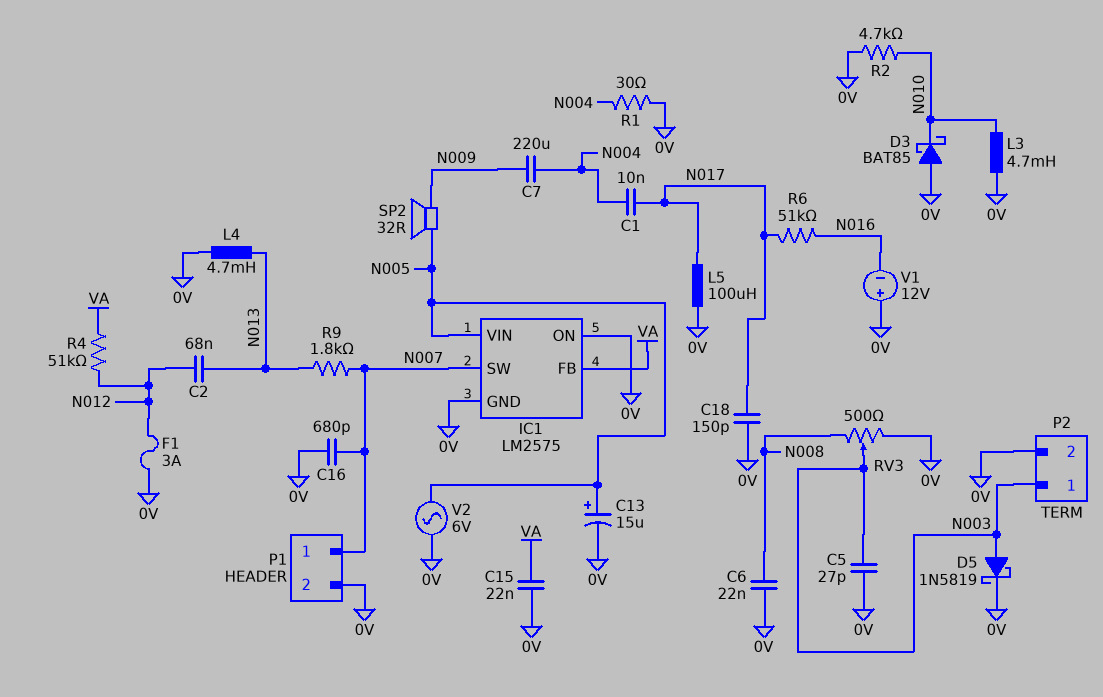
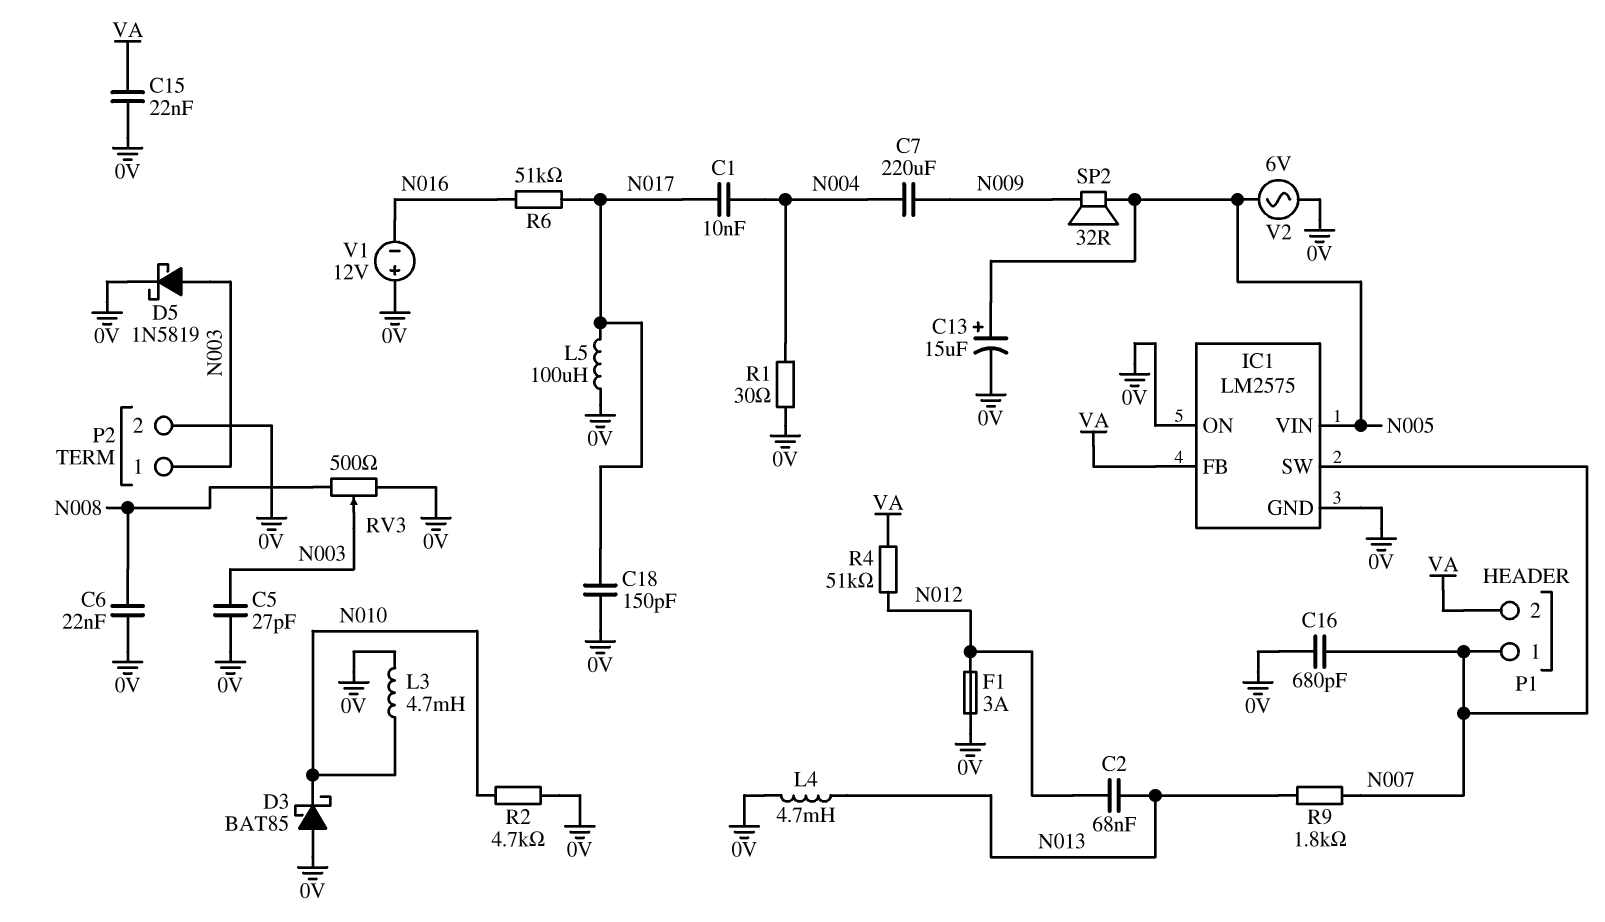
P1 pin 2: 0V -> VA

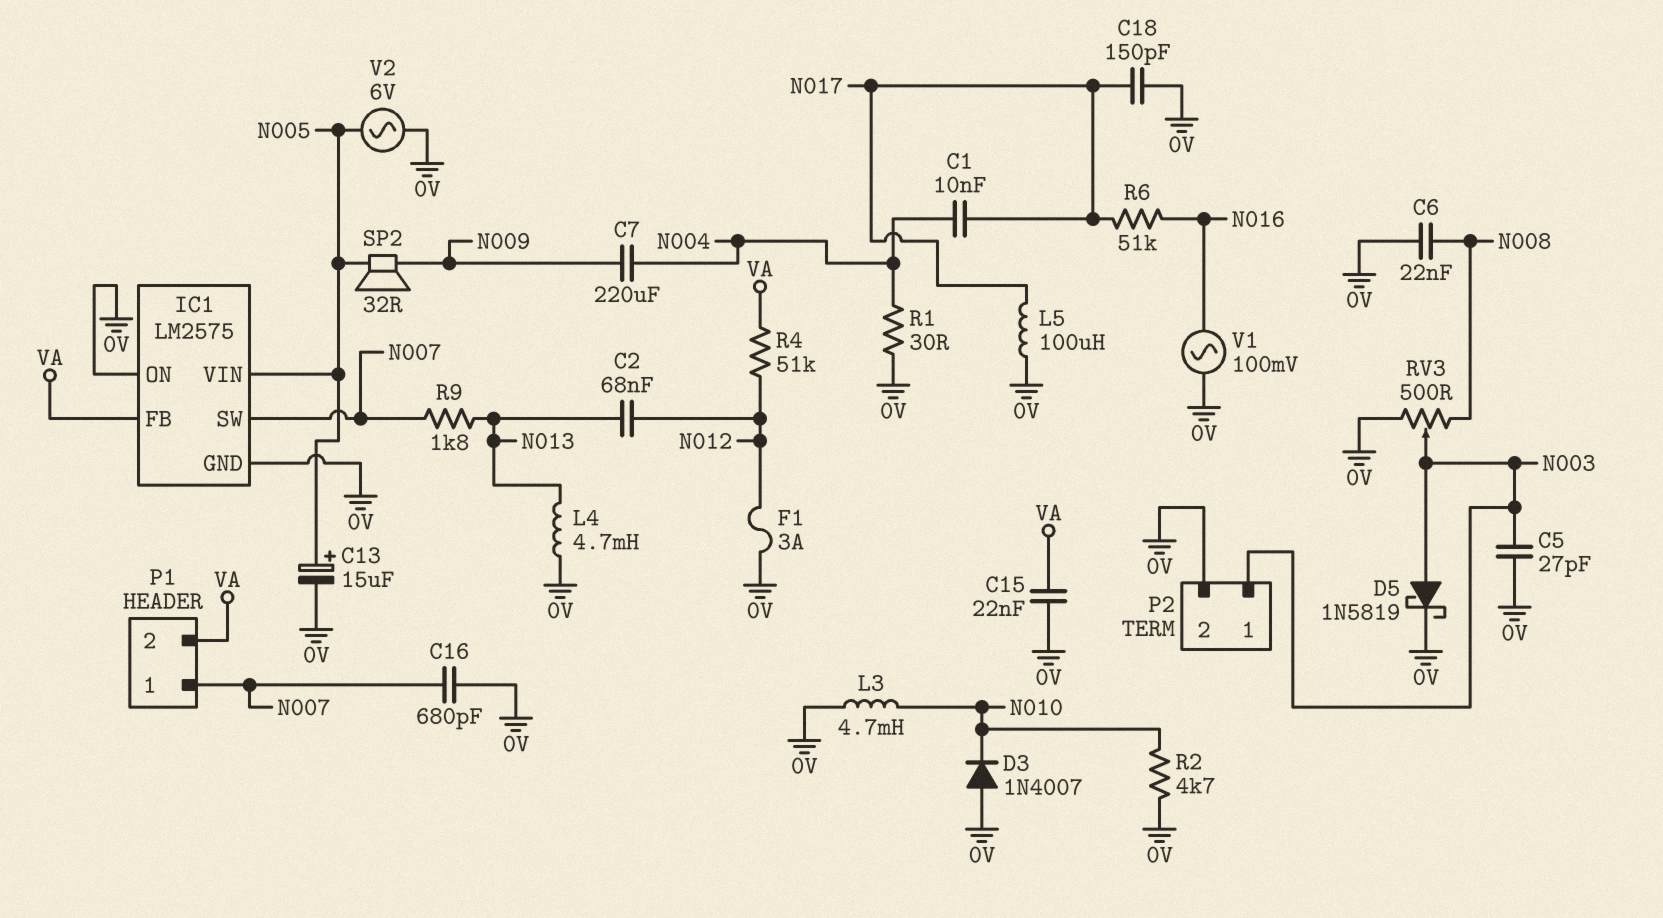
D3: schottky BAT85 (A 0V, K N010) -> diode 1N4007 (A 0V, K N010)
V1: 12V (plus 0V, minus N016) -> AC 100mV (0V, N016)

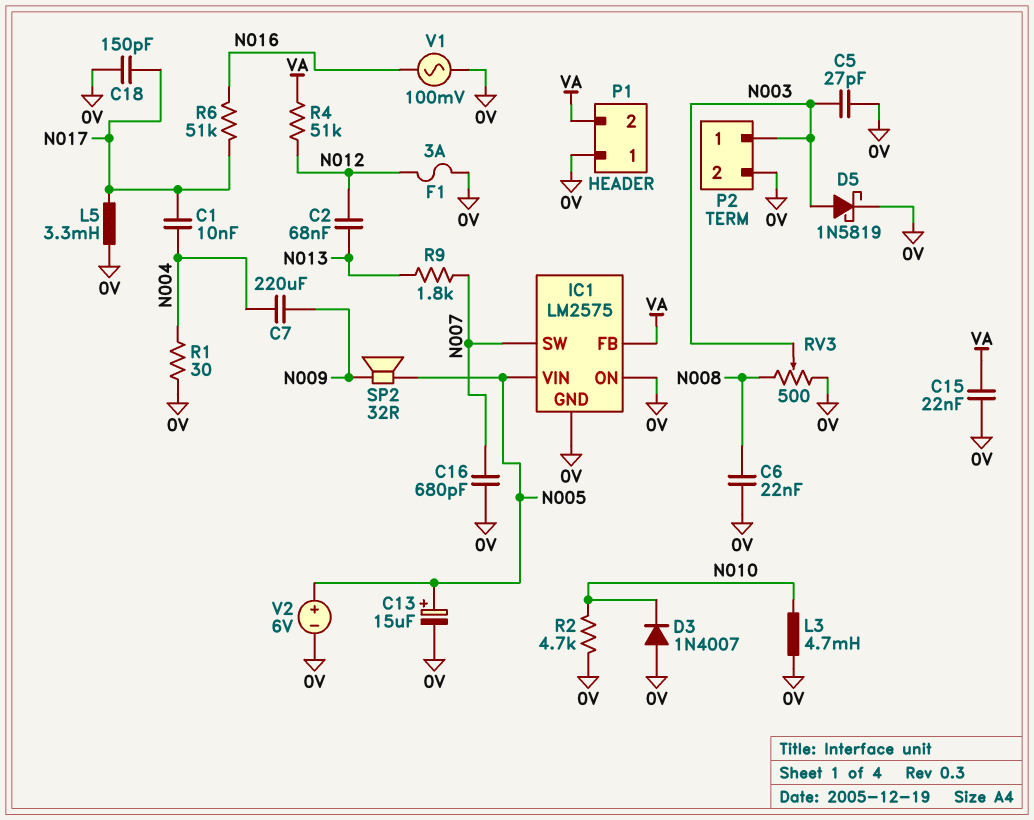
L4: 4.7mH (0V, N013) -> none
L5: 100uH (0V, N017) -> 3.3mH (0V, N017)
P1 pin 1: N007 -> 0V
V2: AC 6V (0V, N005) -> 6V (plus N005, minus 0V)

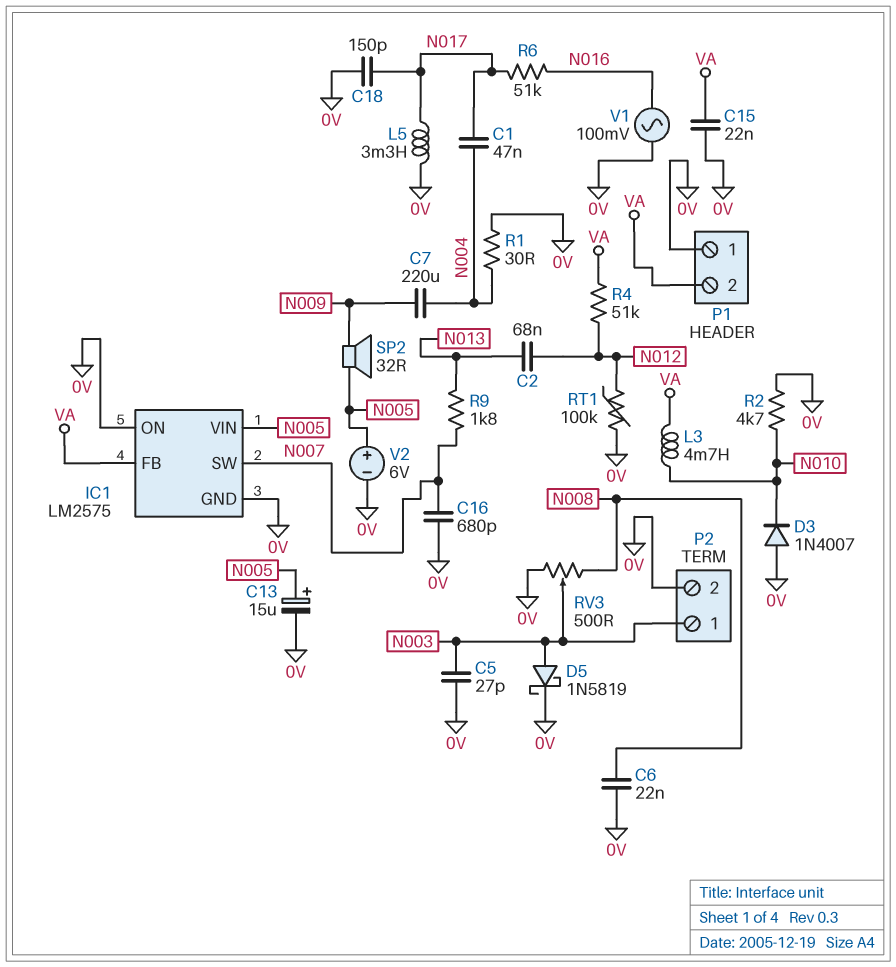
C1: 10nF (N004, N017) -> 47nF (N004, N017)
F1: 3A (0V, N012) -> none
L3: 4.7mH (0V, N010) -> 4.7mH (N010, VA)
RT1: none -> 100k (0V, N012)

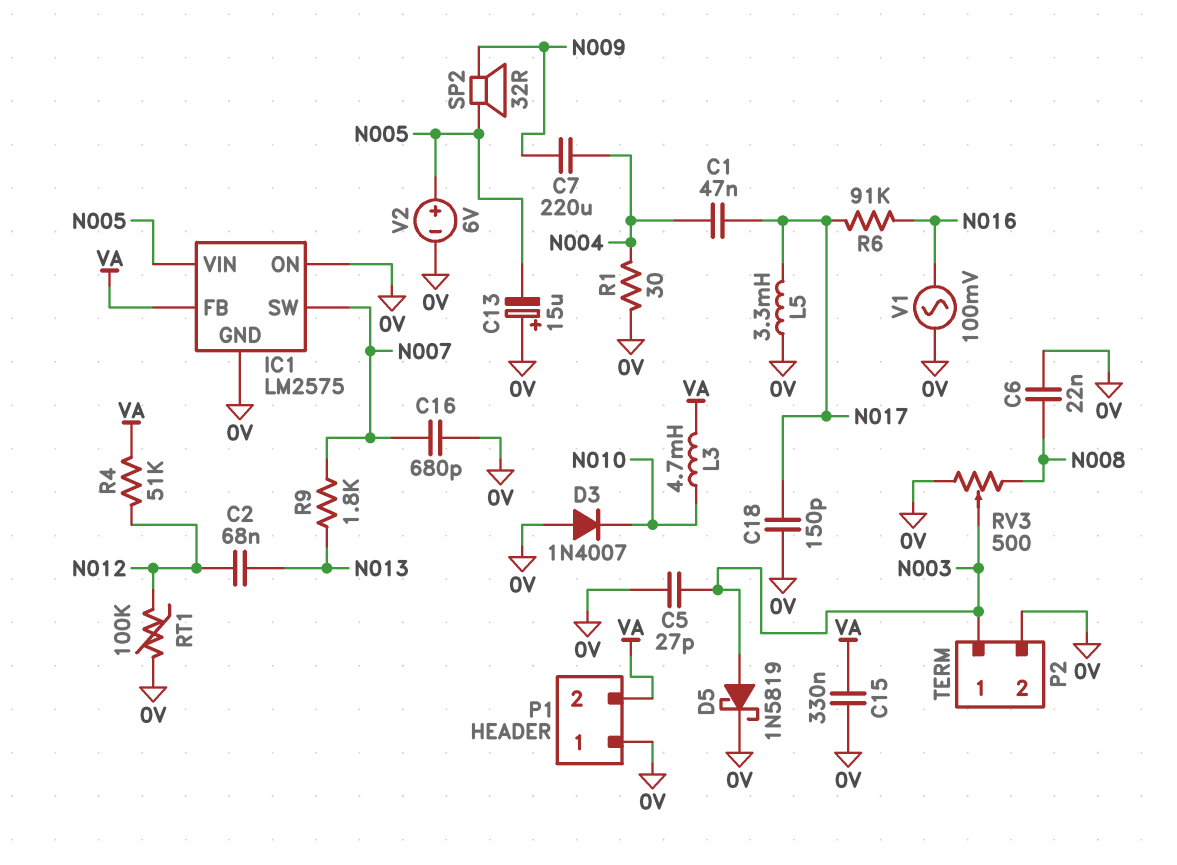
C13: 15uF (plus N005, minus 0V) -> 15uF (plus 0V, minus N005)
C15: 22nF (0V, VA) -> 330nF (0V, VA)
R2: 4.7k (0V, N010) -> none
R6: 51k (N016, N017) -> 91k (N016, N017)

